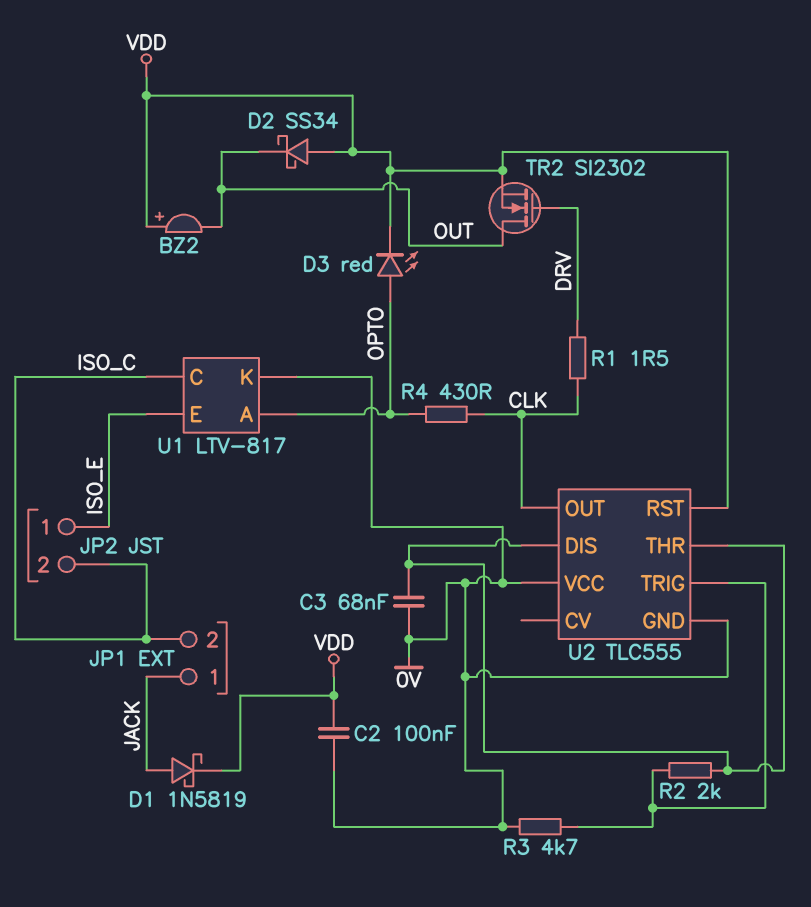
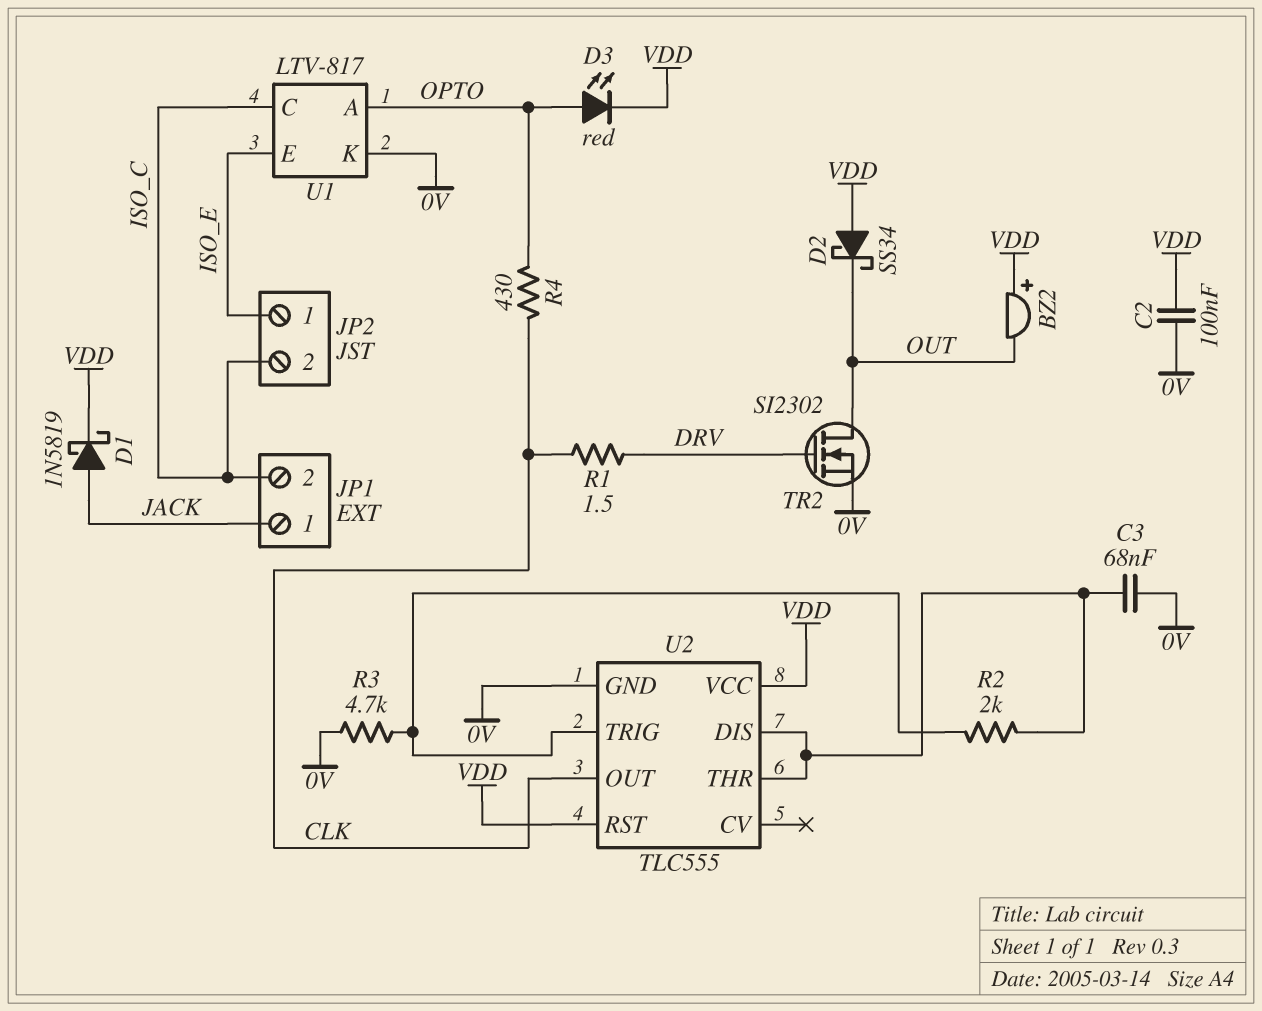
TR2: NMOS SI2302 (G DRV, D OUT, S VDD) -> NMOS SI2302 (G DRV, D OUT, S 0V)
U2 pin VCC: 0V -> VDD

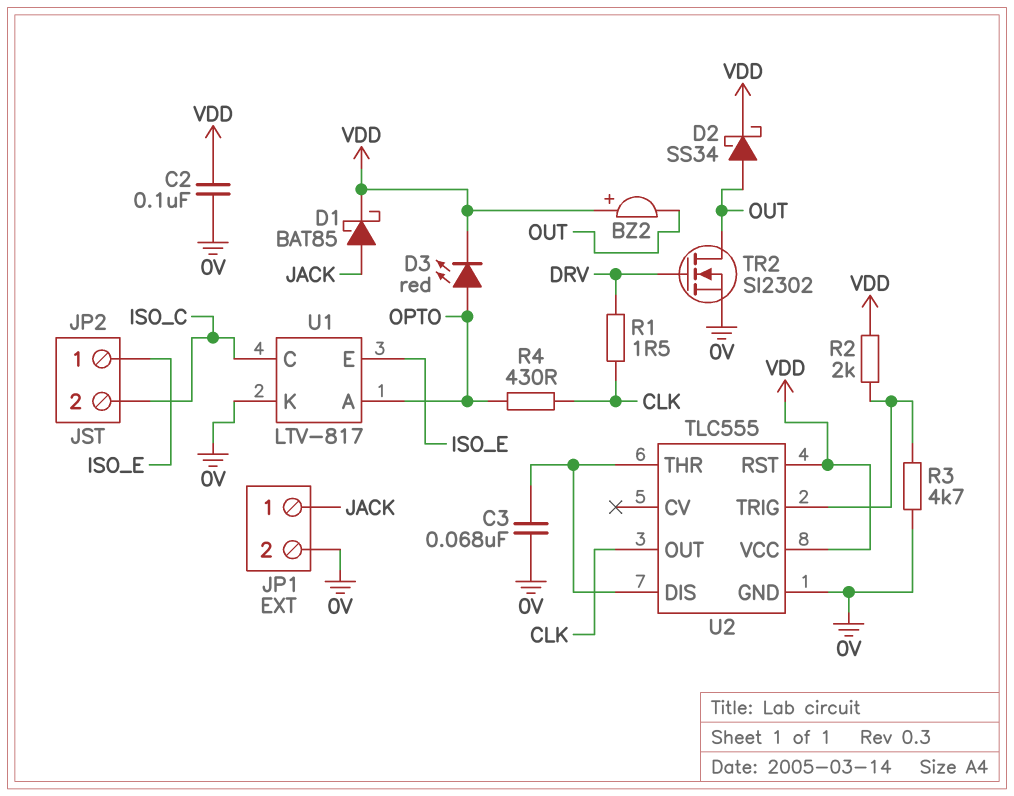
D1: schottky 1N5819 (A JACK, K VDD) -> schottky BAT85 (A JACK, K VDD)
D2: schottky SS34 (A VDD, K OUT) -> schottky SS34 (A OUT, K VDD)
JP1 pin 2: ISO_C -> 0V
R2: 2k (U2/DIS, U2/TRIG) -> 2k (U2/TRIG, VDD)

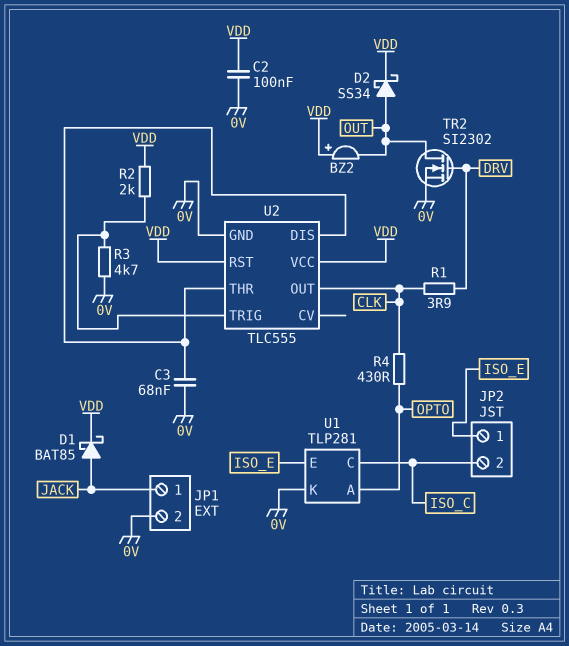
D3: LED red (A OPTO, K VDD) -> none
R1: 1.5 (CLK, DRV) -> 3.9 (CLK, DRV)
U1: LTV-817 -> TLP281

